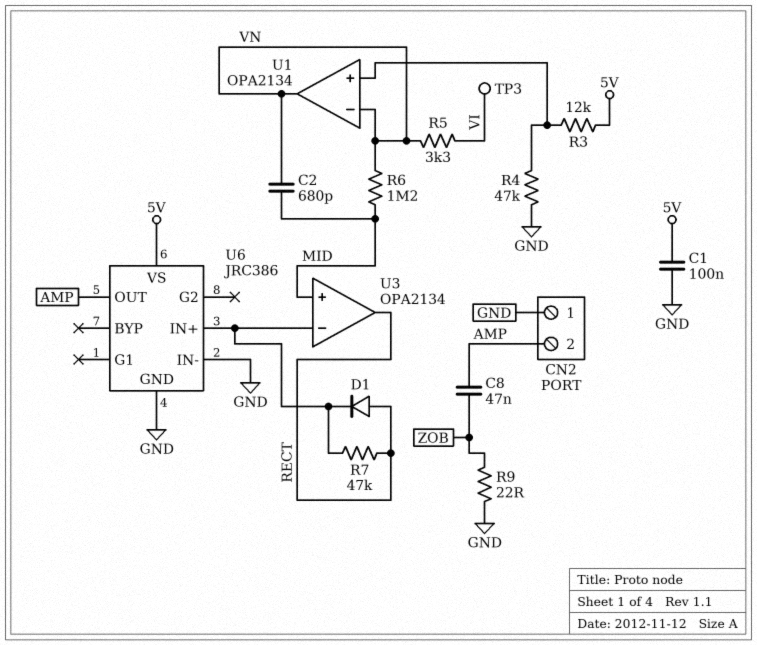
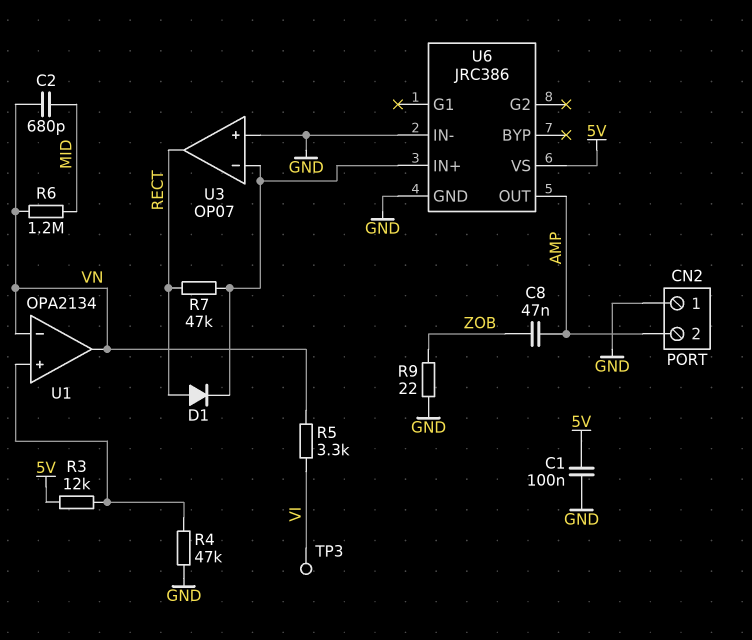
U3: OPA2134 -> OP07
U3 pin in+: MID -> GND

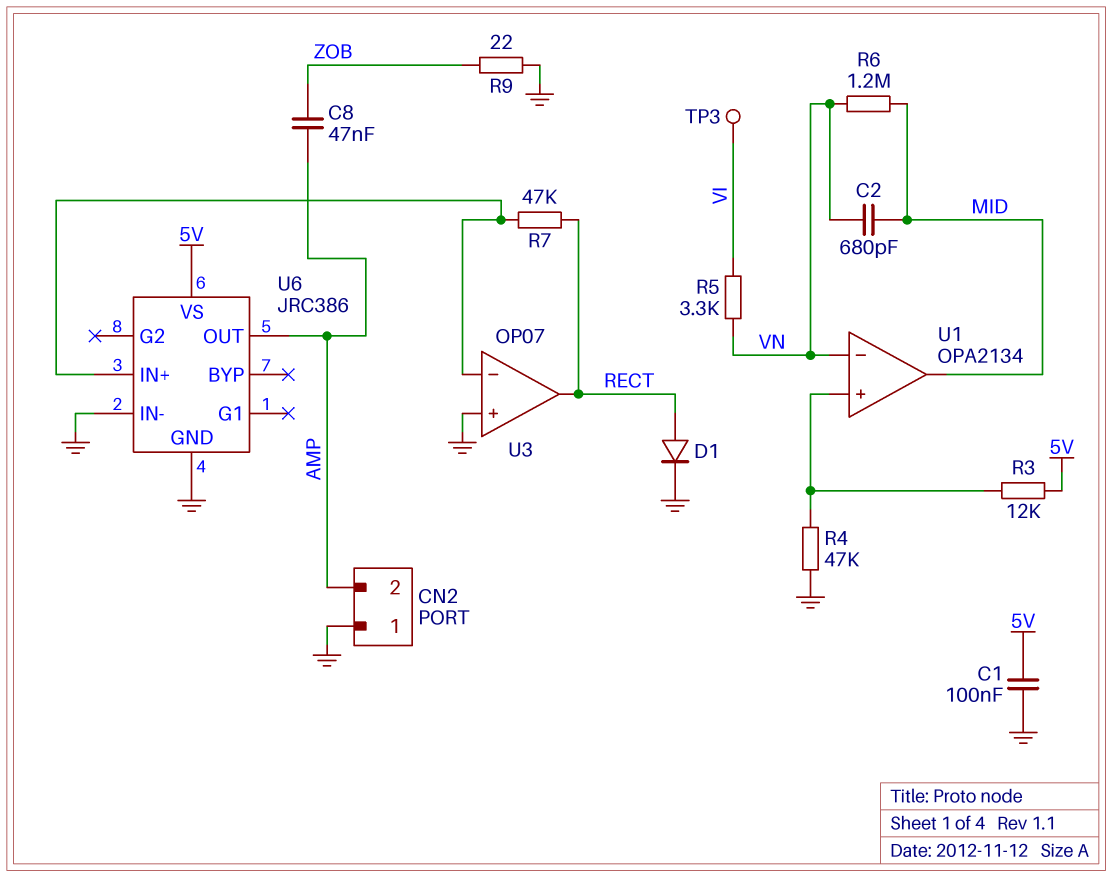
D1: diode (A RECT, K U3/in-) -> diode (A RECT, K GND)
U1 pin out: VN -> MID

